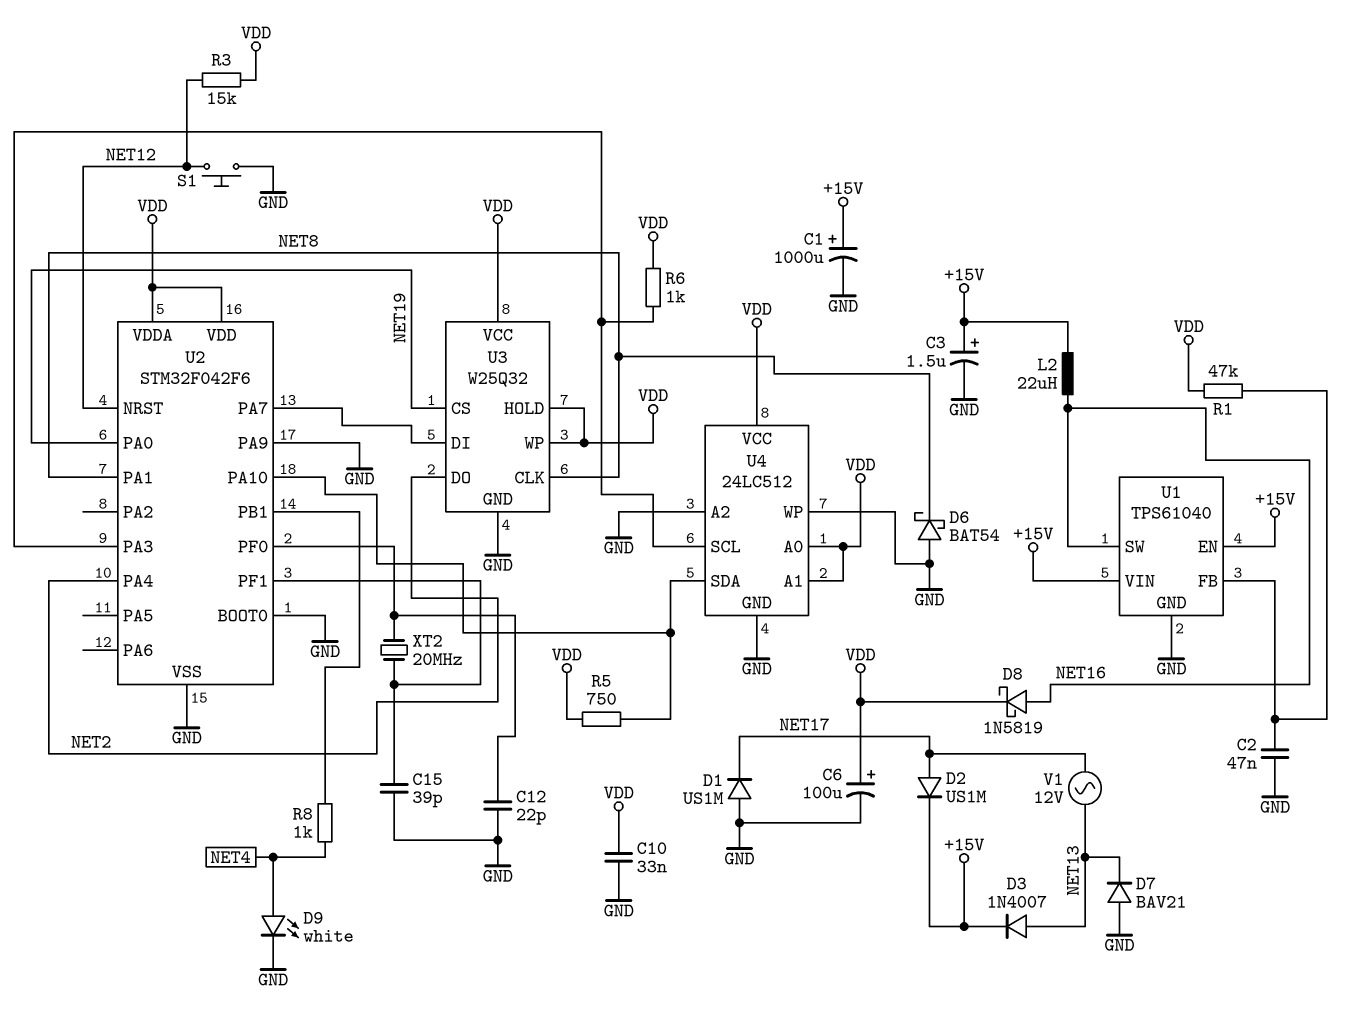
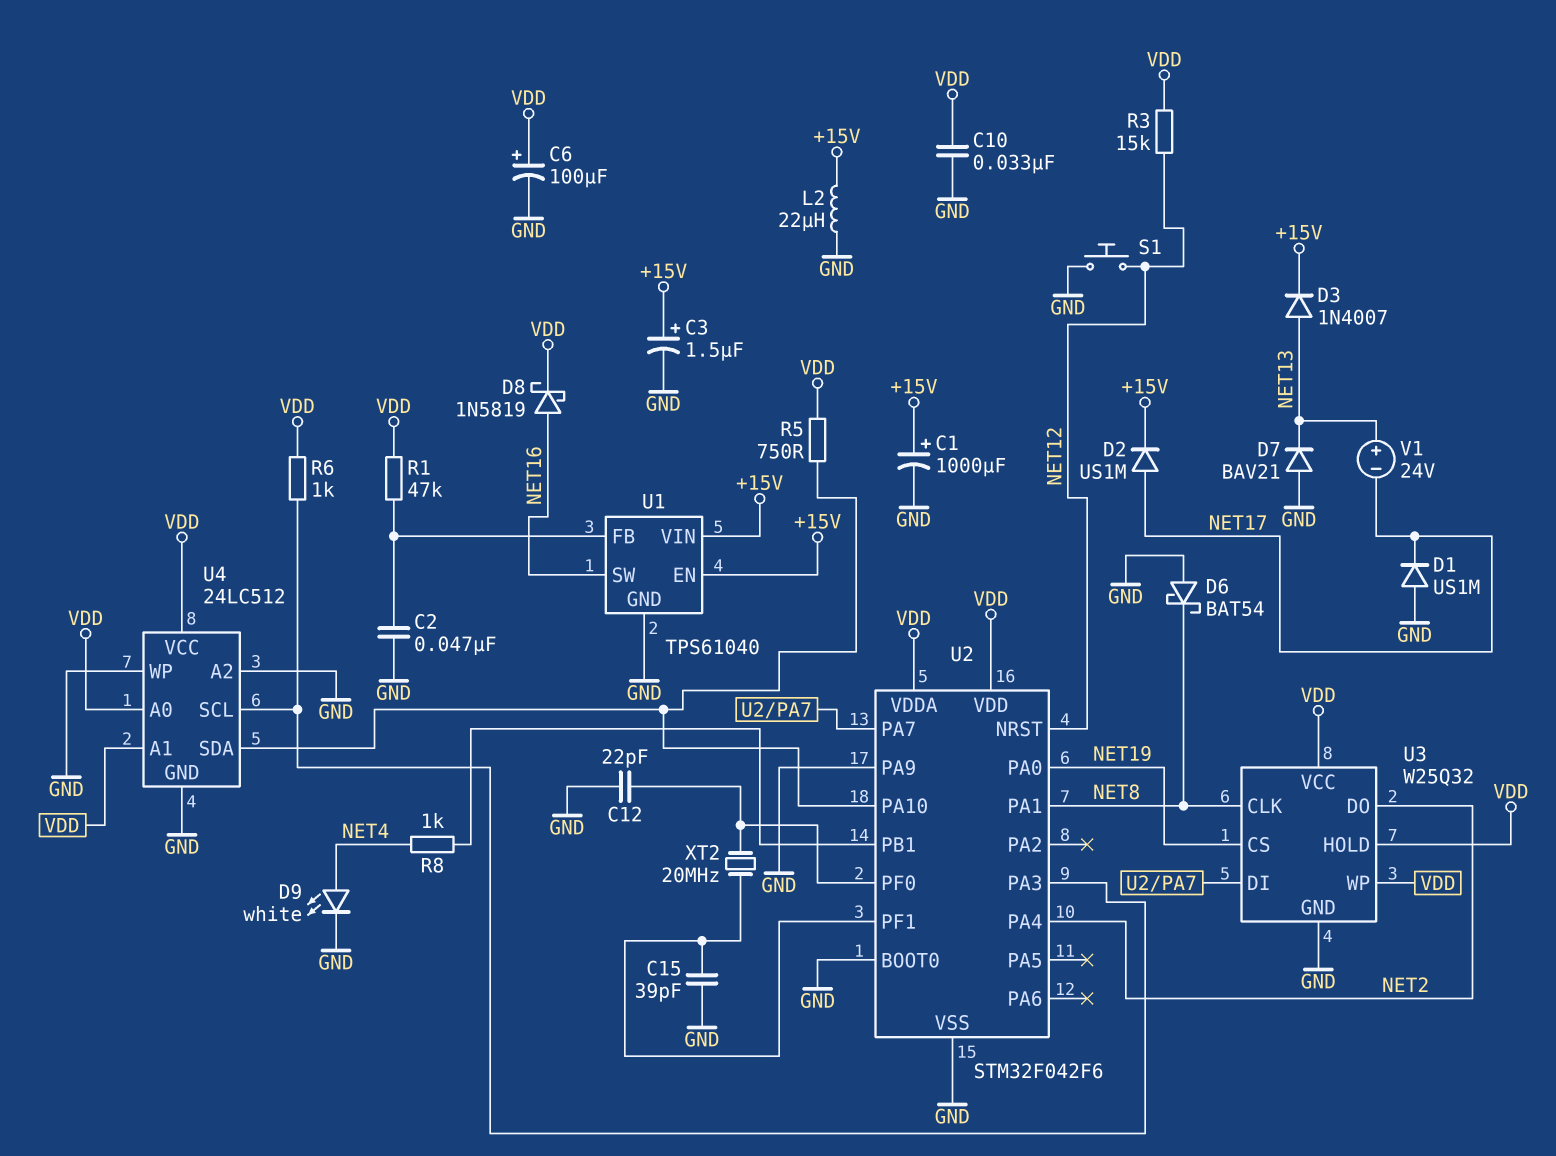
L2: 22uH (+15V, NET16) -> 22uH (+15V, GND)
V1: AC 12V (NET13, NET17) -> 24V (plus NET13, minus NET17)

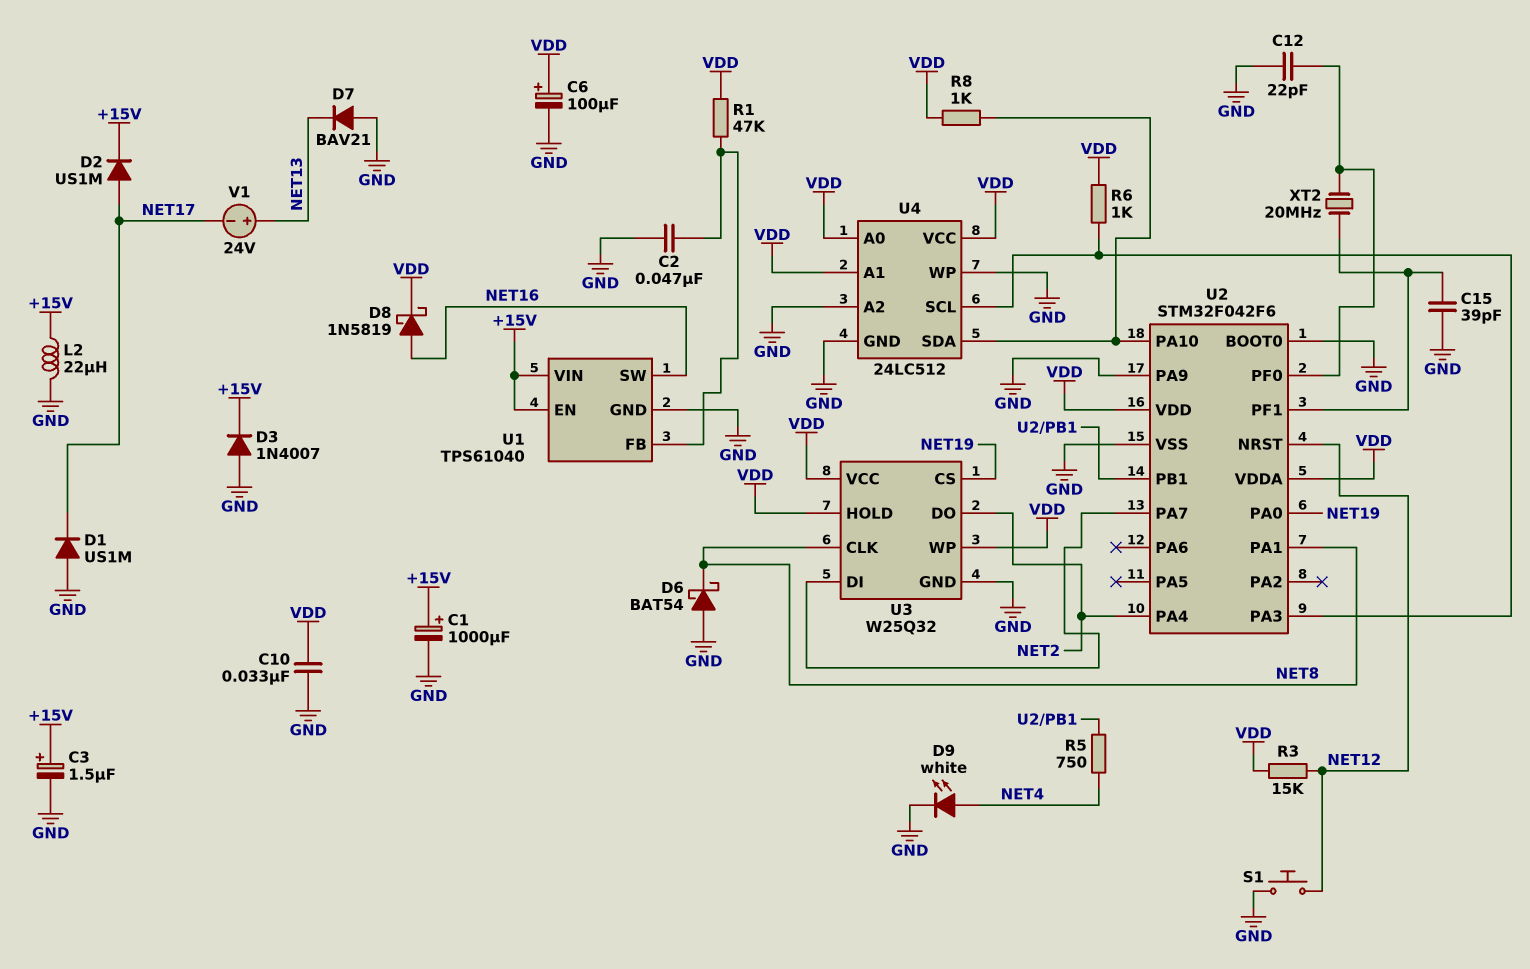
D3: diode 1N4007 (A NET13, K +15V) -> diode 1N4007 (A GND, K +15V)
R5: 750 (U2/PA10, VDD) -> 750 (NET4, U2/PB1)
R8: 1k (NET4, U2/PB1) -> 1k (U2/PA10, VDD)

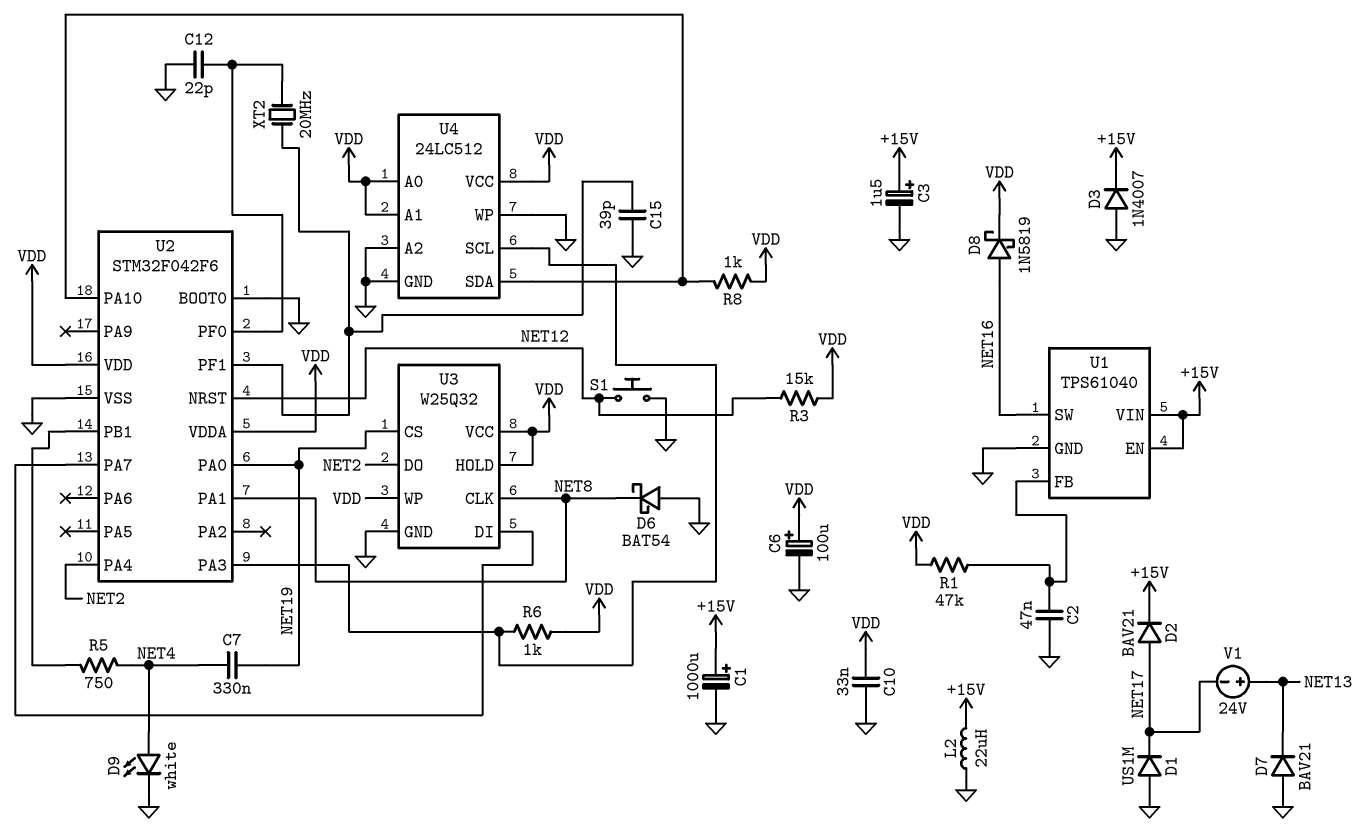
C7: none -> 330nF (NET4, NET19)
D2: diode US1M (A NET17, K +15V) -> diode BAV21 (A NET17, K +15V)
U2 pin PA9: GND -> none

